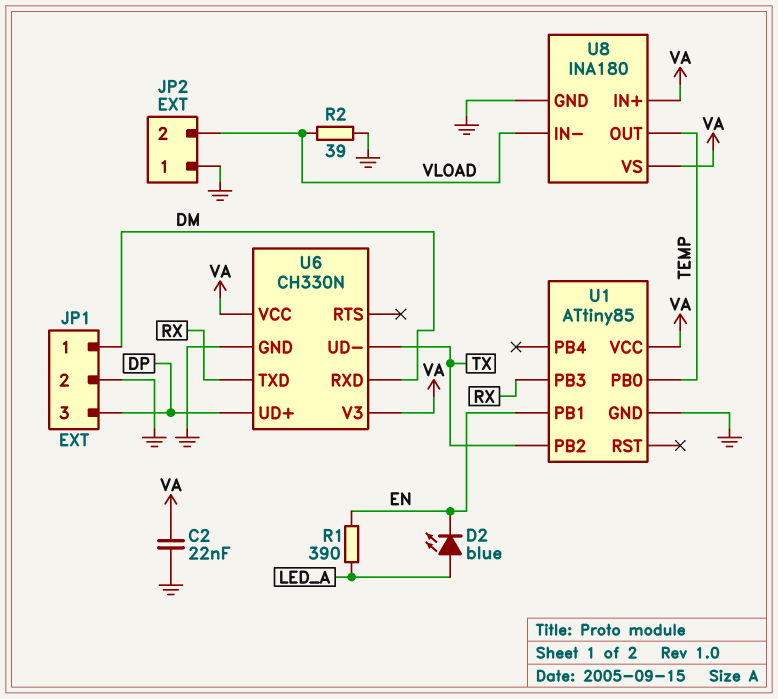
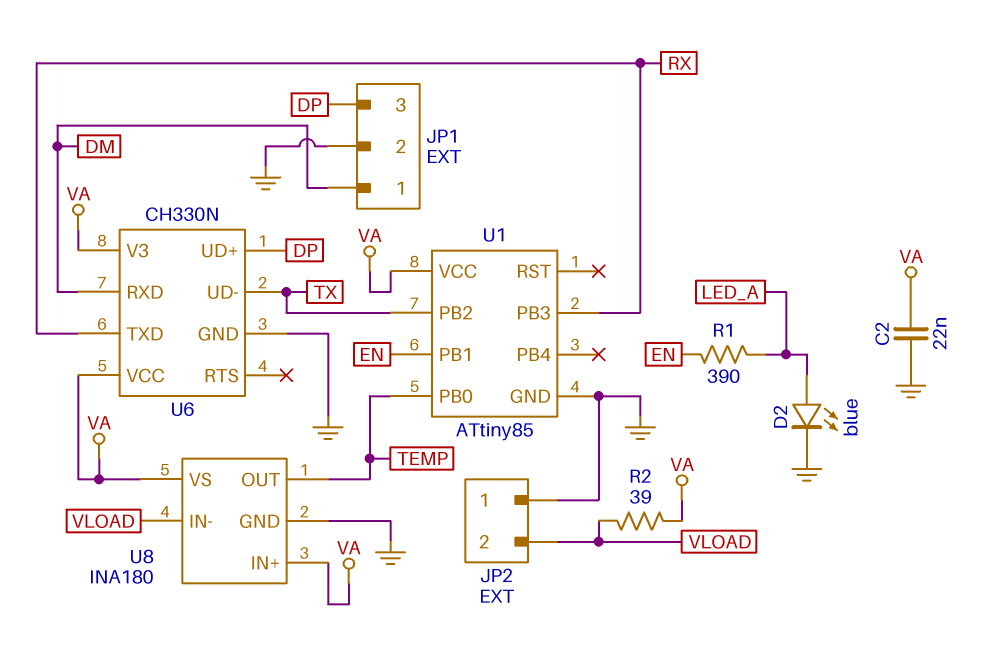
D2: LED blue (A LED_A, K EN) -> LED blue (A LED_A, K GND)
R2: 39 (GND, VLOAD) -> 39 (VA, VLOAD)

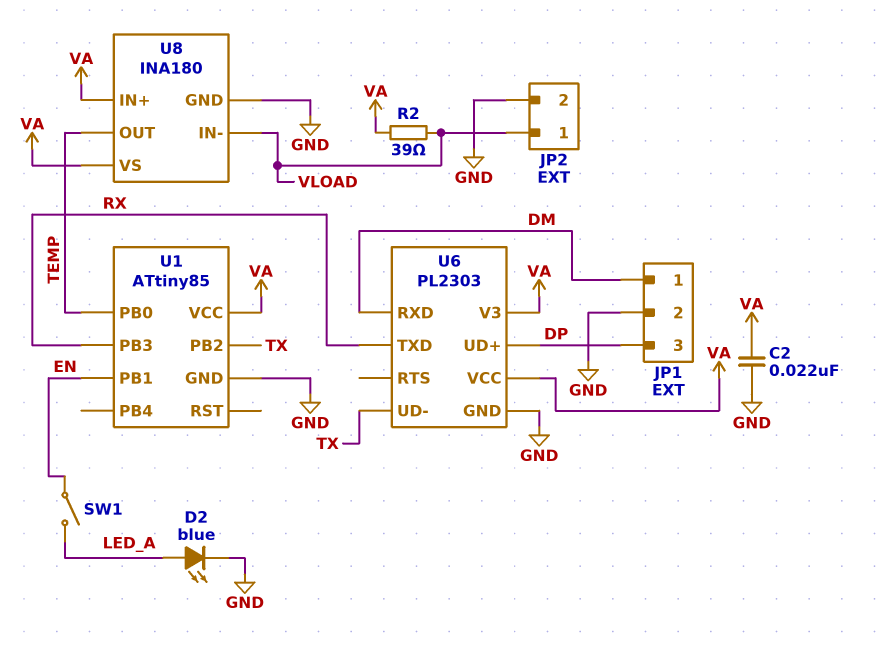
JP2 pin 1: GND -> VLOAD
JP2 pin 2: VLOAD -> GND
R1: 390 (EN, LED_A) -> none
SW1: none -> switch (EN, LED_A)
U6: CH330N -> PL2303

